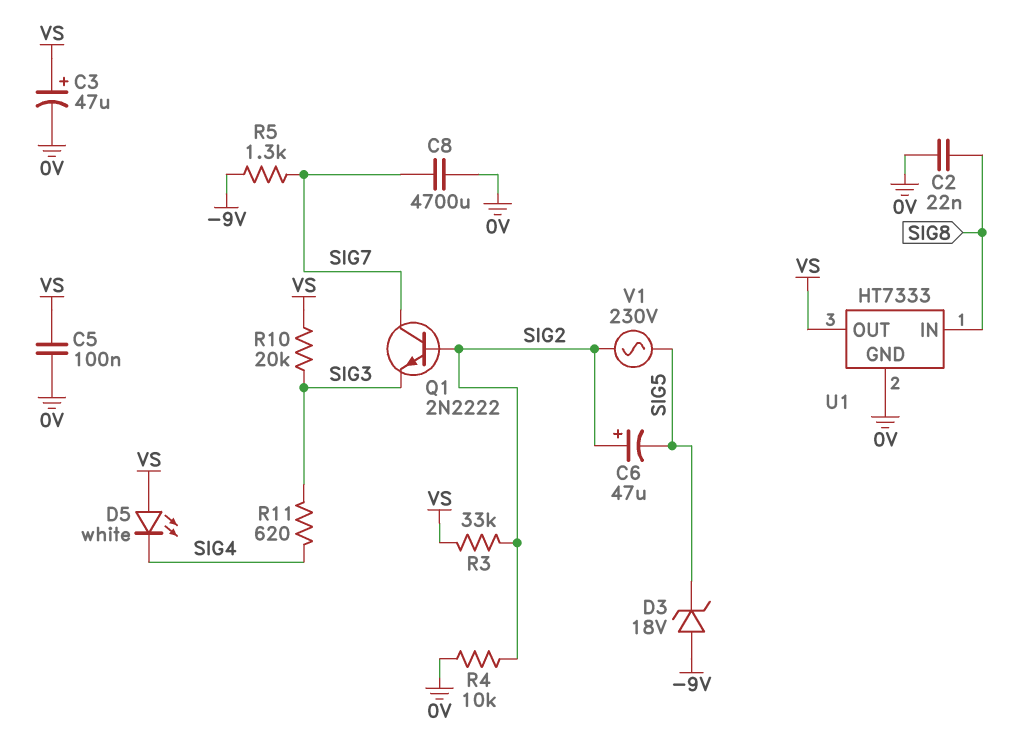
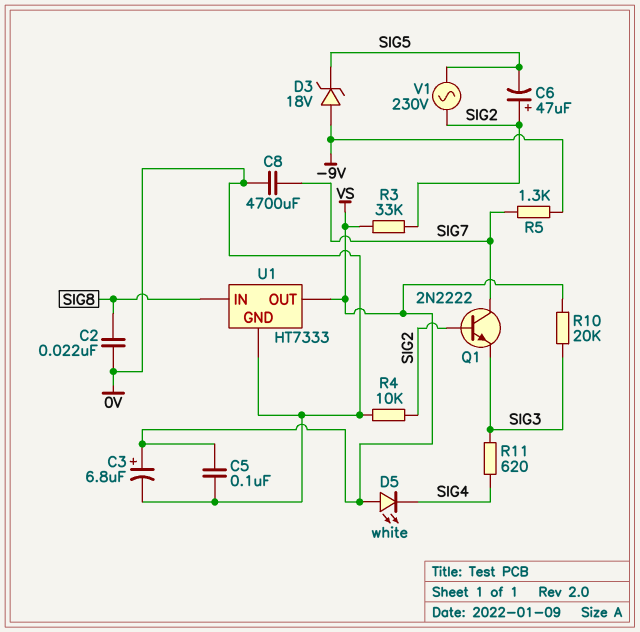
C3: 47uF (plus VS, minus 0V) -> 6.8uF (plus VS, minus 0V)

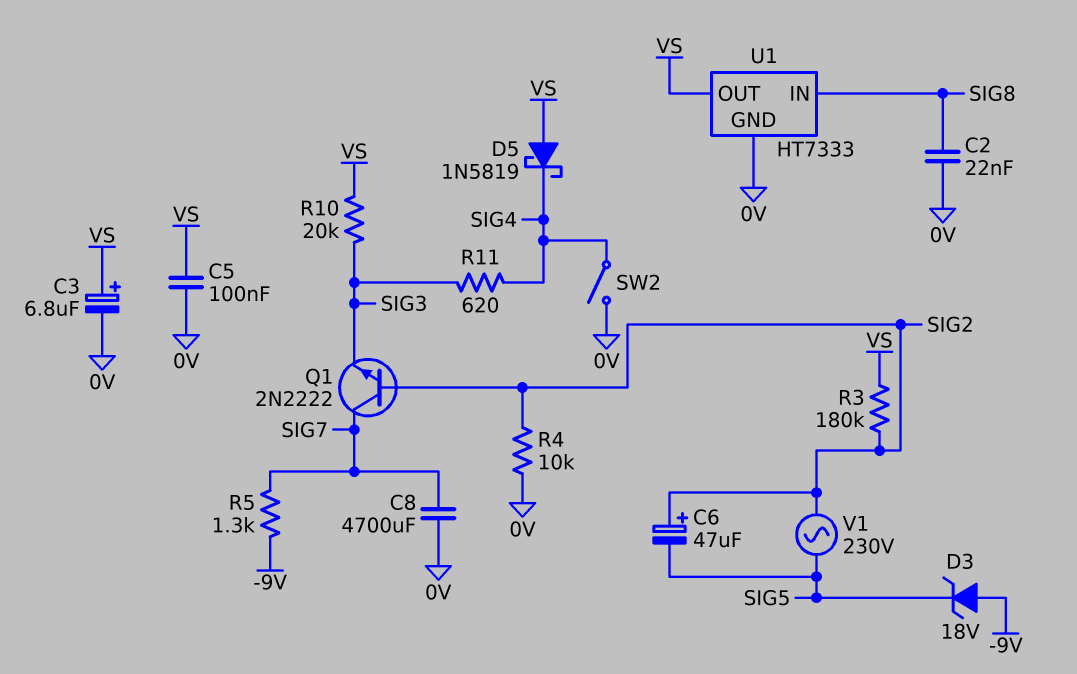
D5: LED white (A VS, K SIG4) -> schottky 1N5819 (A VS, K SIG4)
R3: 33k (SIG2, VS) -> 180k (SIG2, VS)
SW2: none -> switch (0V, SIG4)

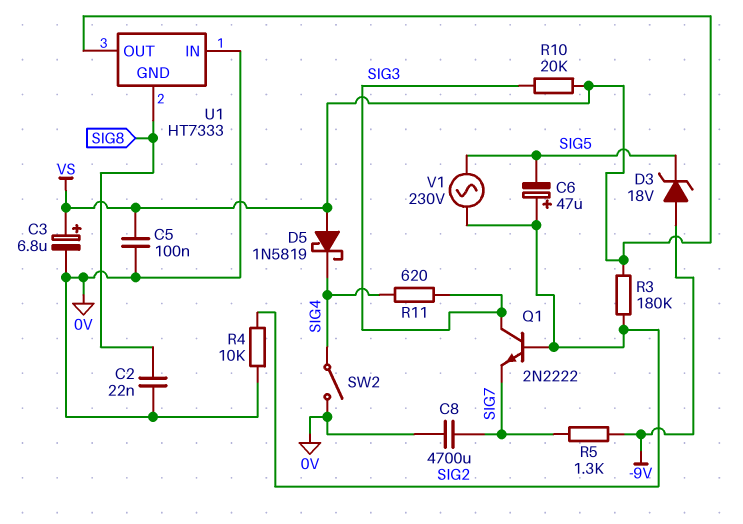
Q1: NPN 2N2222 (B SIG2, C SIG7, E SIG3) -> NPN 2N2222 (B SIG2, C SIG3, E SIG7)
U1 pin GND: 0V -> SIG8
U1 pin IN: SIG8 -> 0V

